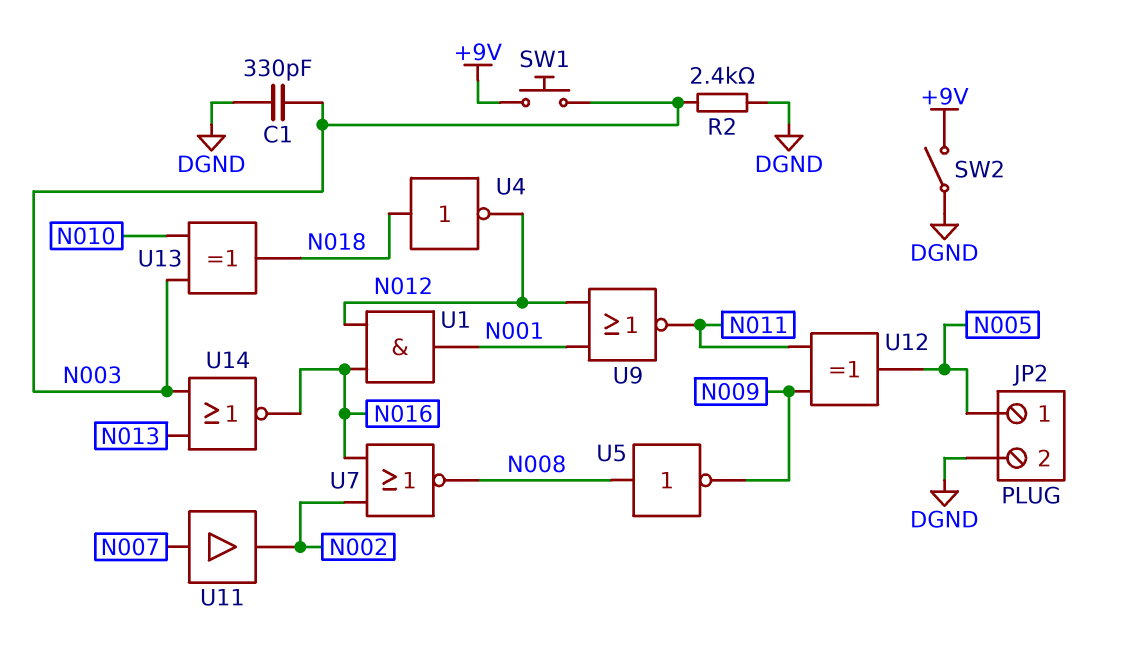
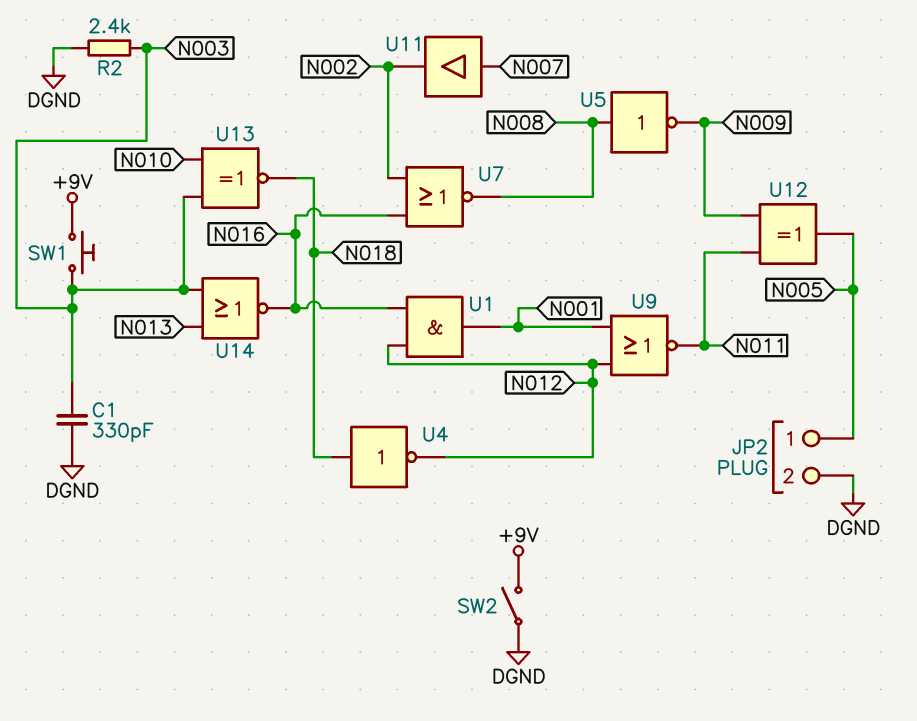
U13: XOR (in N003, in N010, out N018) -> XNOR (in N003, in N010, out N018)

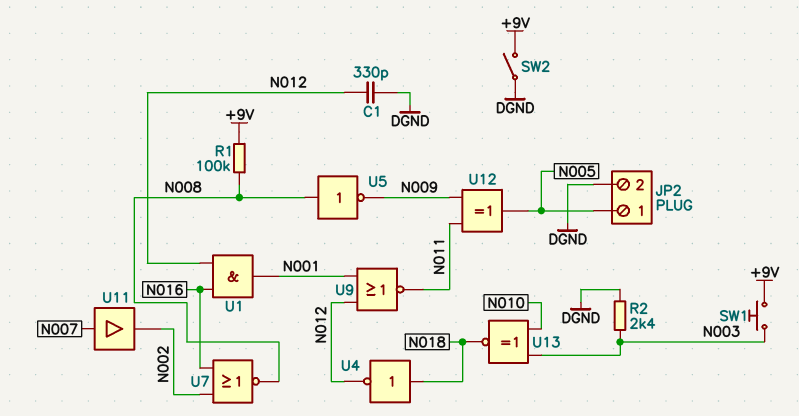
C1: 330pF (DGND, N003) -> 330pF (DGND, N012)
R1: none -> 100k (+9V, N008)
U14: NOR (in N003, in N013, out N016) -> none

